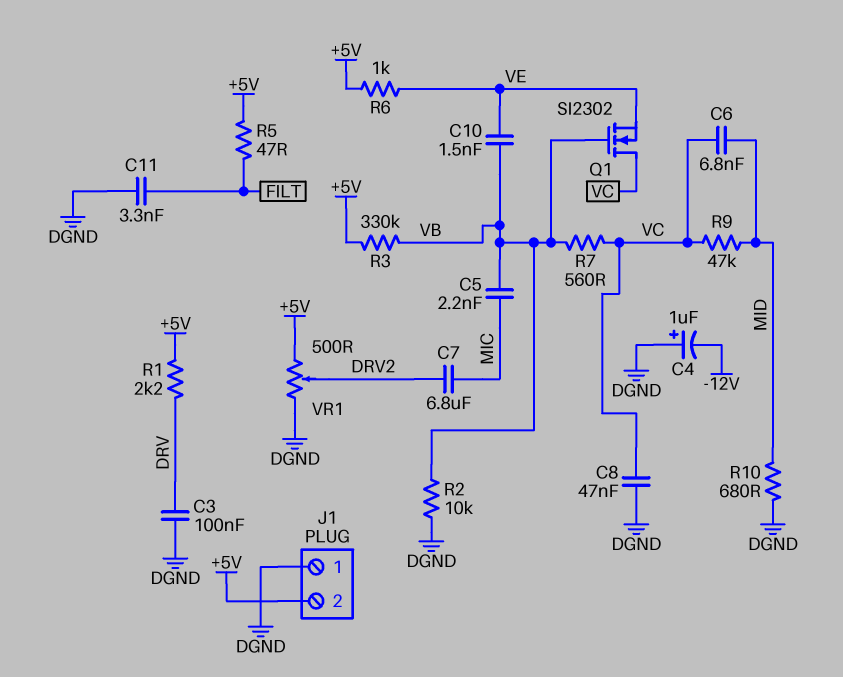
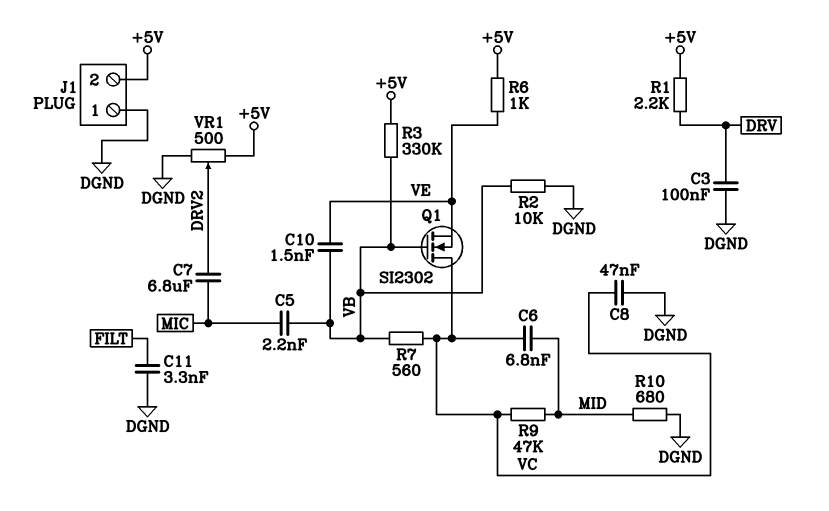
C4: 1uF (plus DGND, minus -12V) -> none
R5: 47 (+5V, FILT) -> none

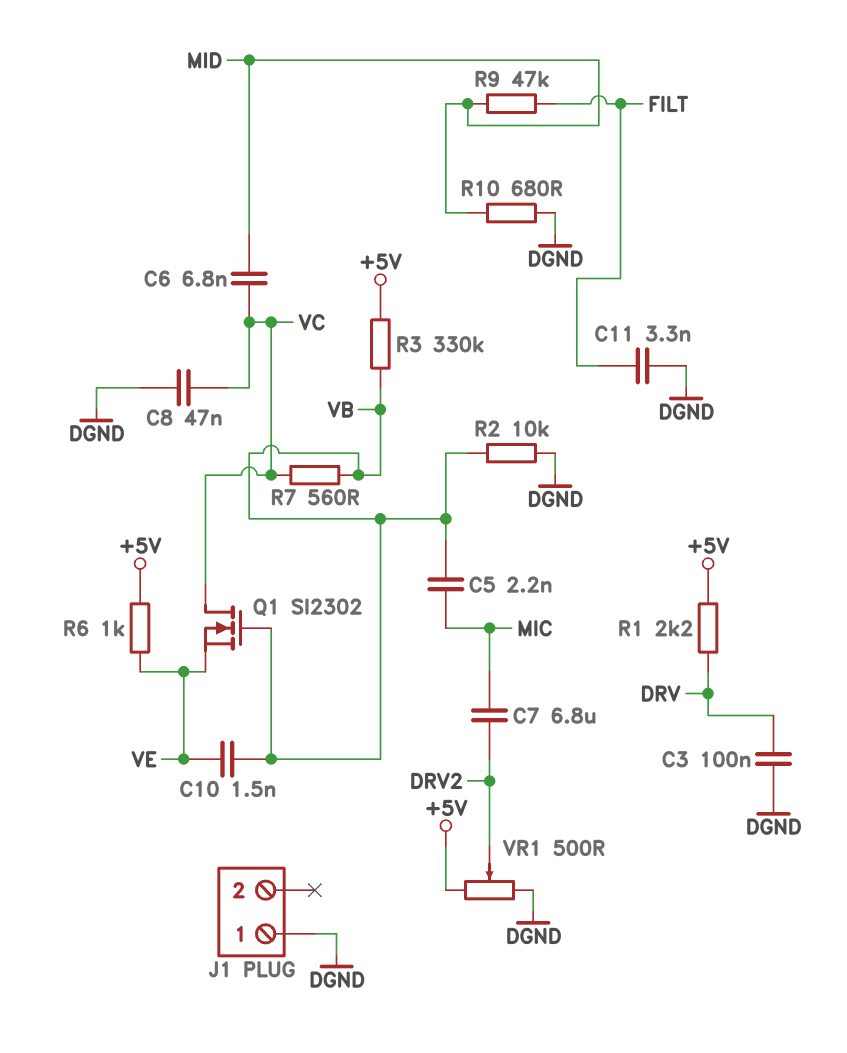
J1 pin 2: +5V -> none
R9: 47k (MID, VC) -> 47k (FILT, MID)

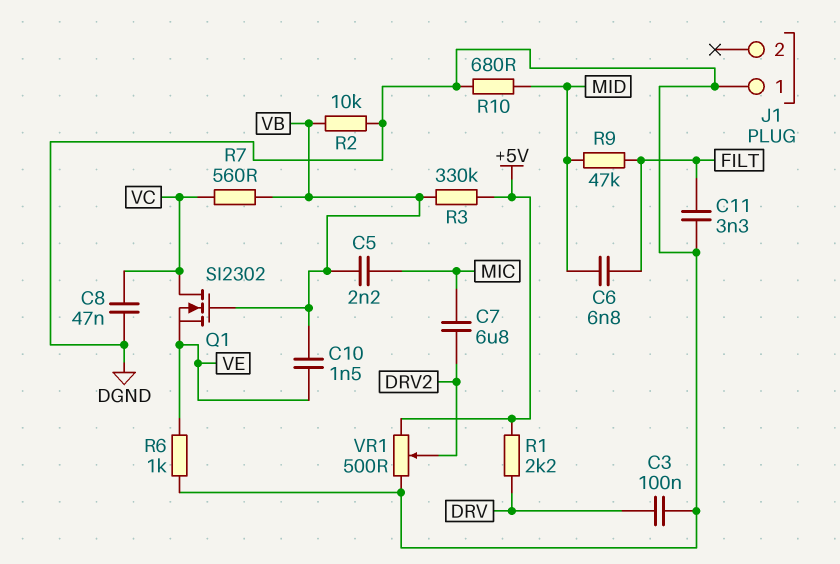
C6: 6.8nF (MID, VC) -> 6.8nF (FILT, MID)
R6: 1k (+5V, VE) -> 1k (DGND, VE)

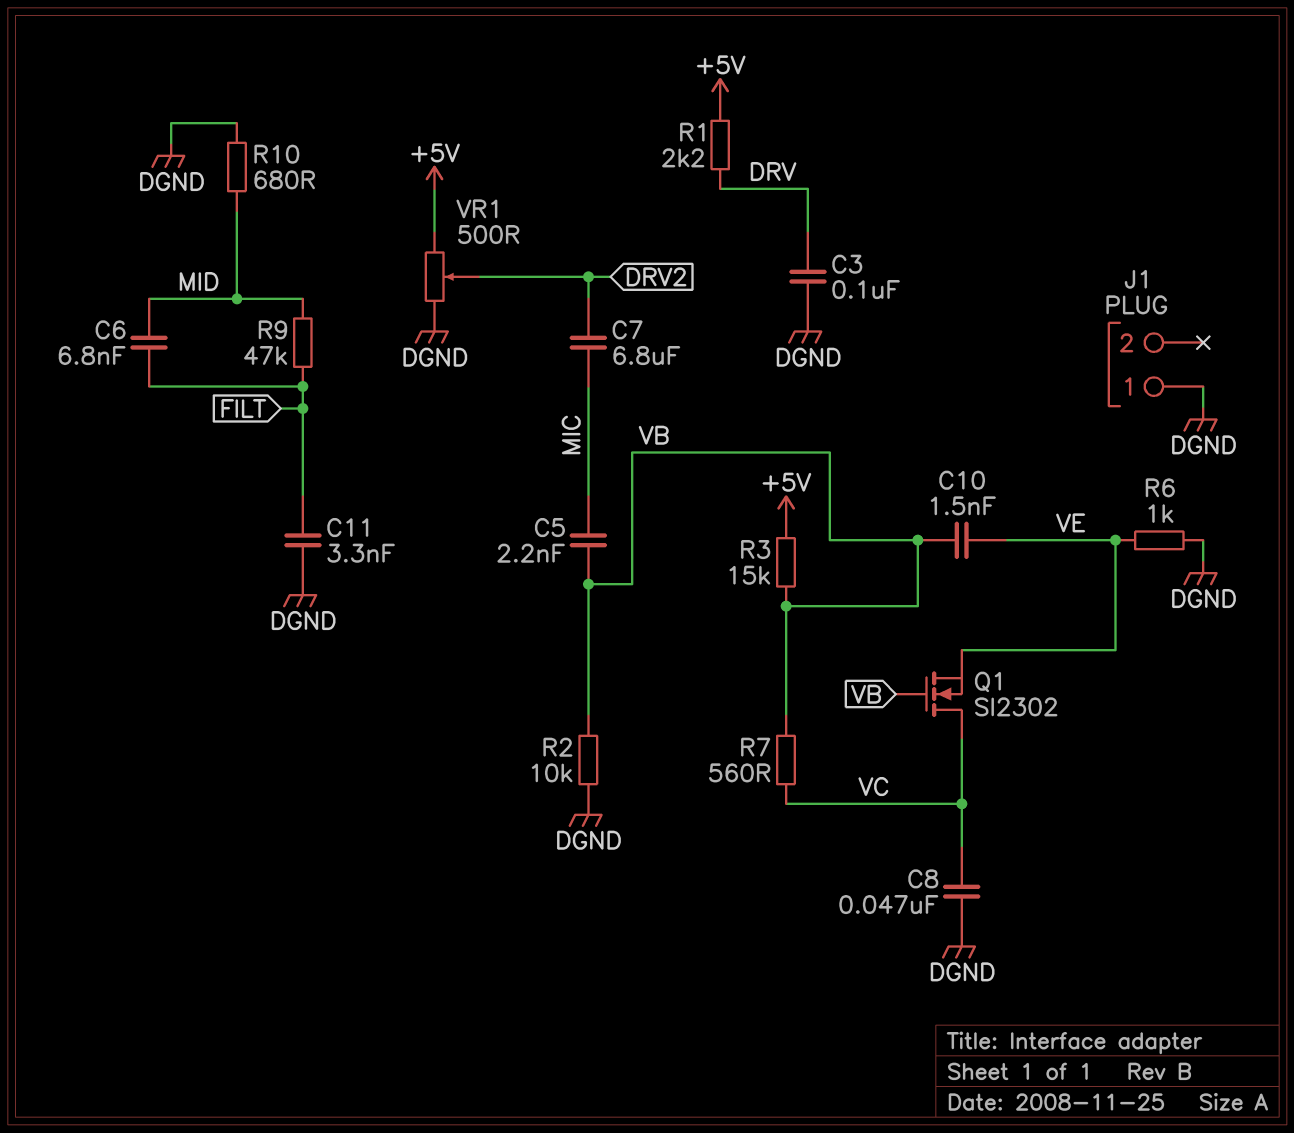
R3: 330k (+5V, VB) -> 15k (+5V, VB)

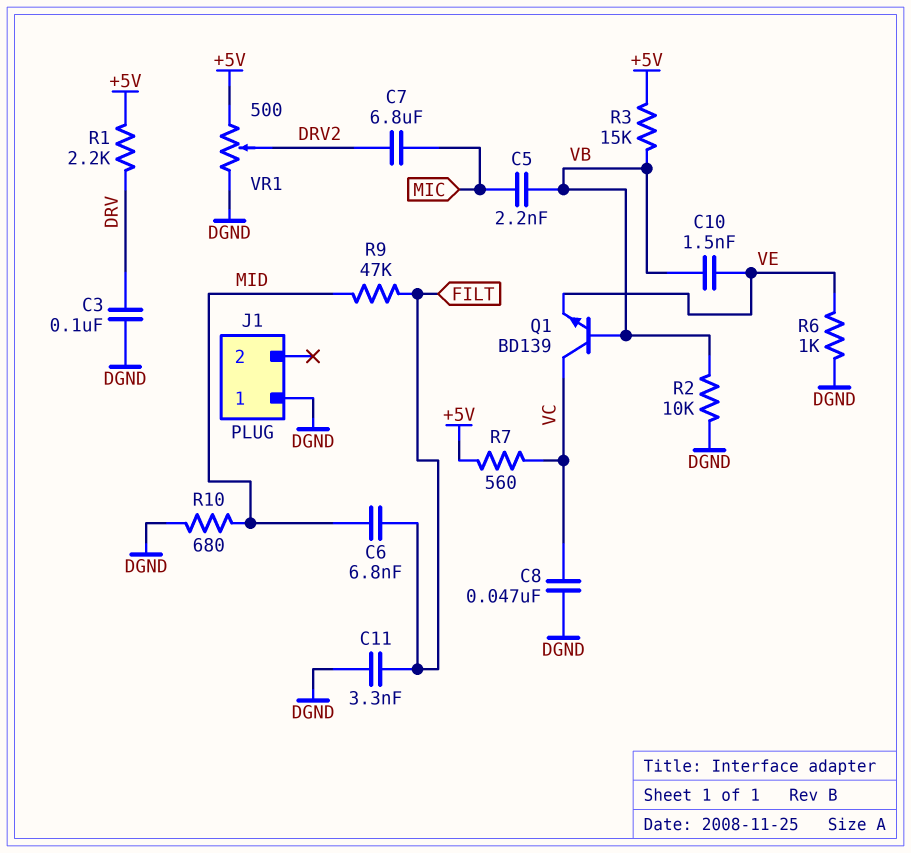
Q1: NMOS SI2302 (G VB, D VC, S VE) -> NPN BD139 (B VB, C VC, E VE)
R7: 560 (VB, VC) -> 560 (+5V, VC)

